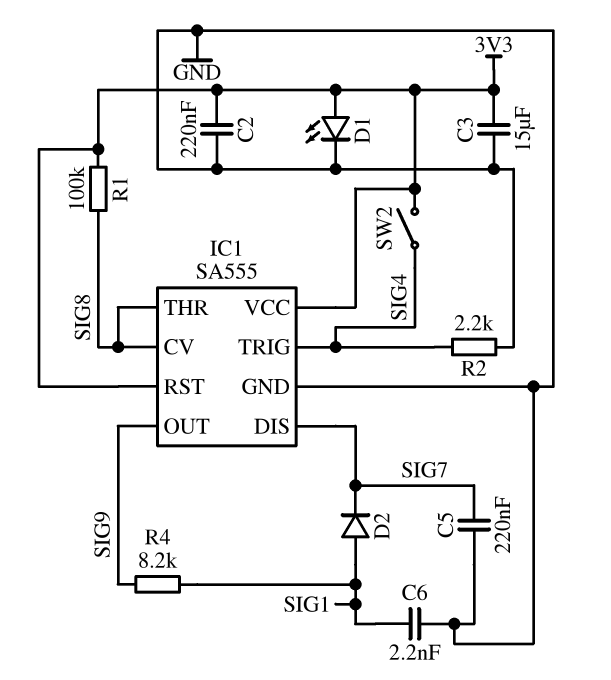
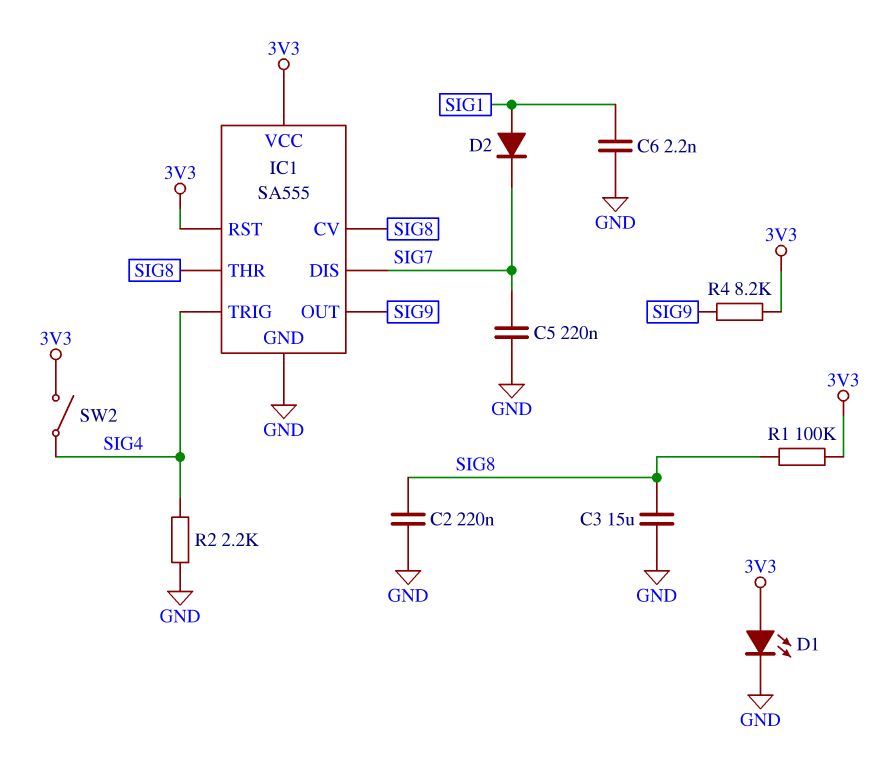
C2: 220nF (3V3, GND) -> 220nF (GND, SIG8)
C3: 15uF (3V3, GND) -> 15uF (GND, SIG8)
R4: 8.2k (SIG1, SIG9) -> 8.2k (3V3, SIG9)

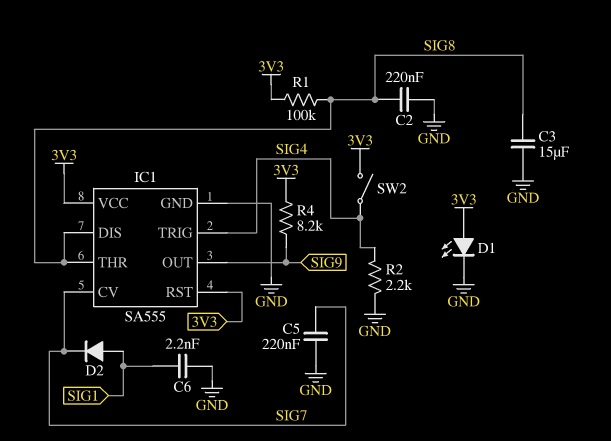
IC1 pin CV: SIG8 -> SIG7
IC1 pin DIS: SIG7 -> SIG8

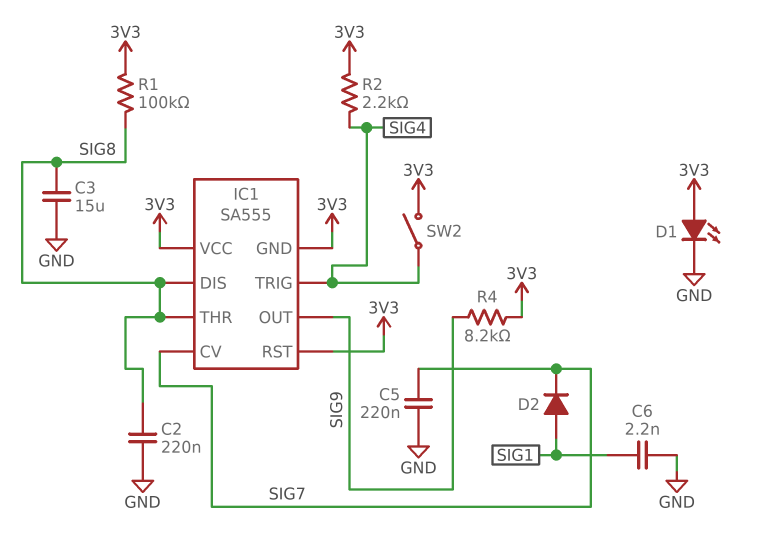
IC1 pin GND: GND -> 3V3
R2: 2.2k (GND, SIG4) -> 2.2k (3V3, SIG4)

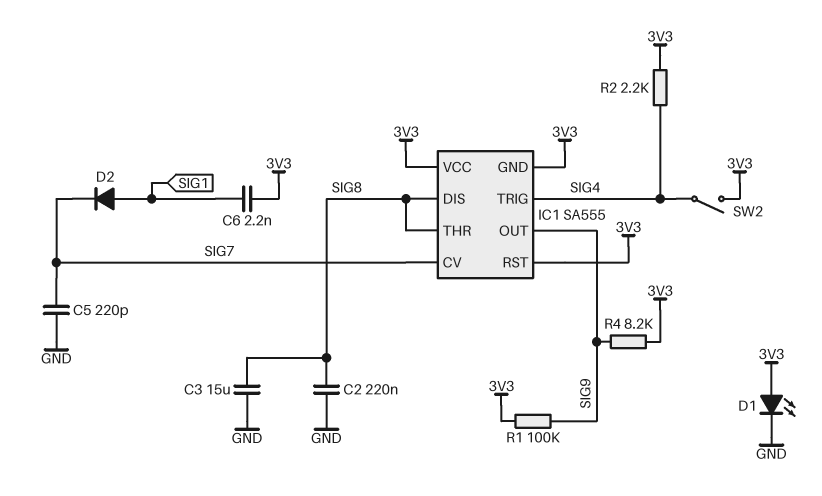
C5: 220nF (GND, SIG7) -> 220pF (GND, SIG7)
C6: 2.2nF (GND, SIG1) -> 2.2nF (3V3, SIG1)
R1: 100k (3V3, SIG8) -> 100k (3V3, SIG9)

